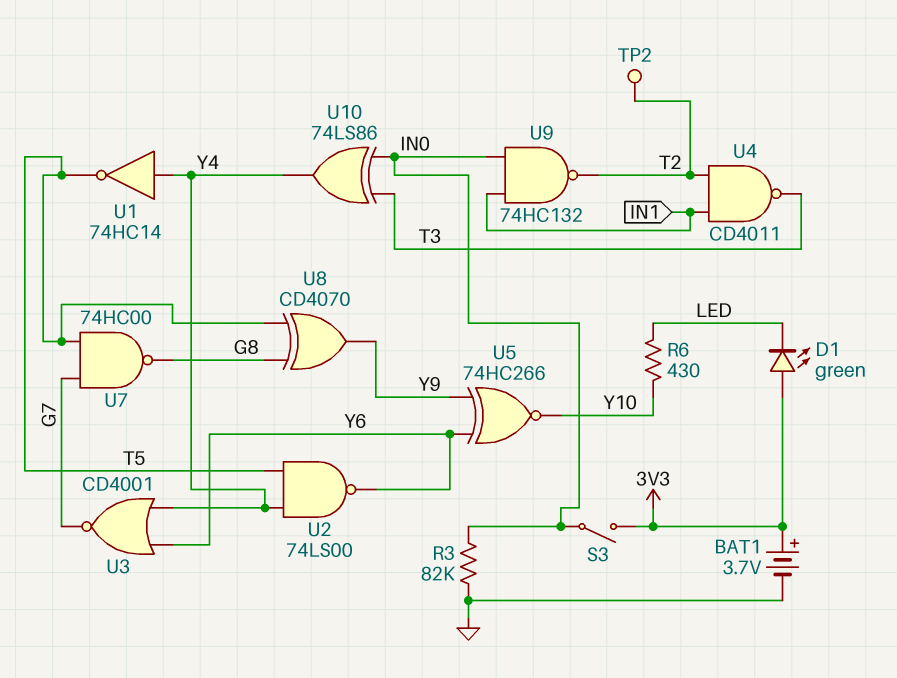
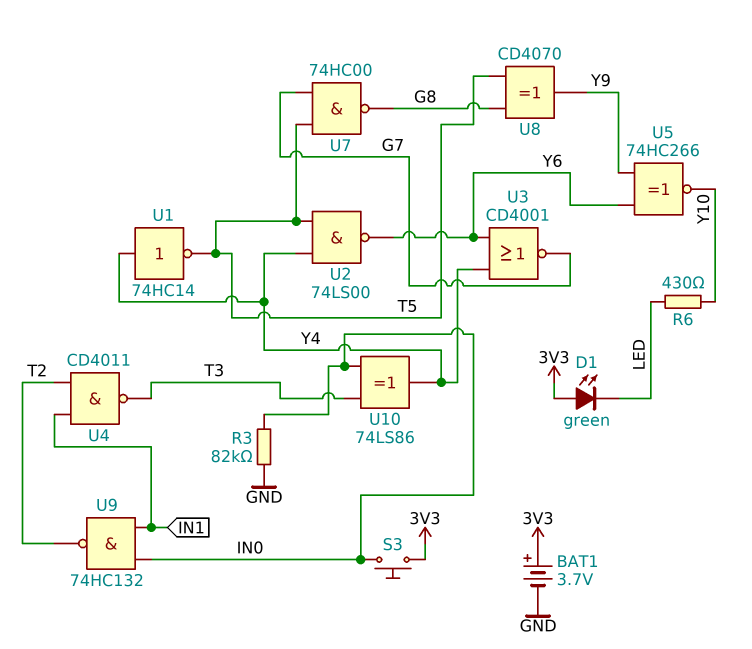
S3: switch (3V3, IN0) -> button (3V3, IN0)
TP2: test point (T2) -> none

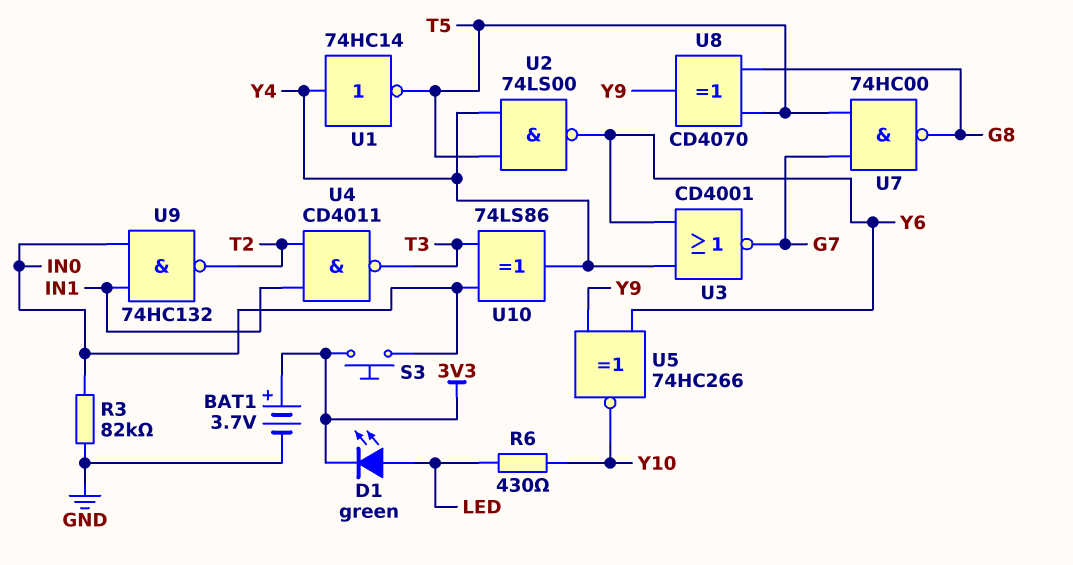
D1: LED green (A 3V3, K LED) -> LED green (A LED, K 3V3)

